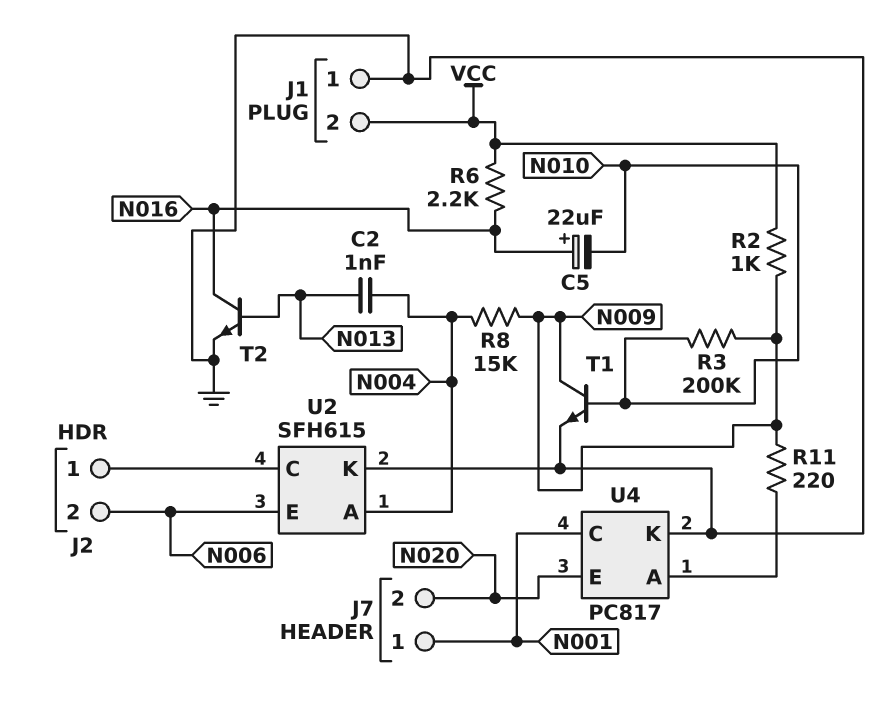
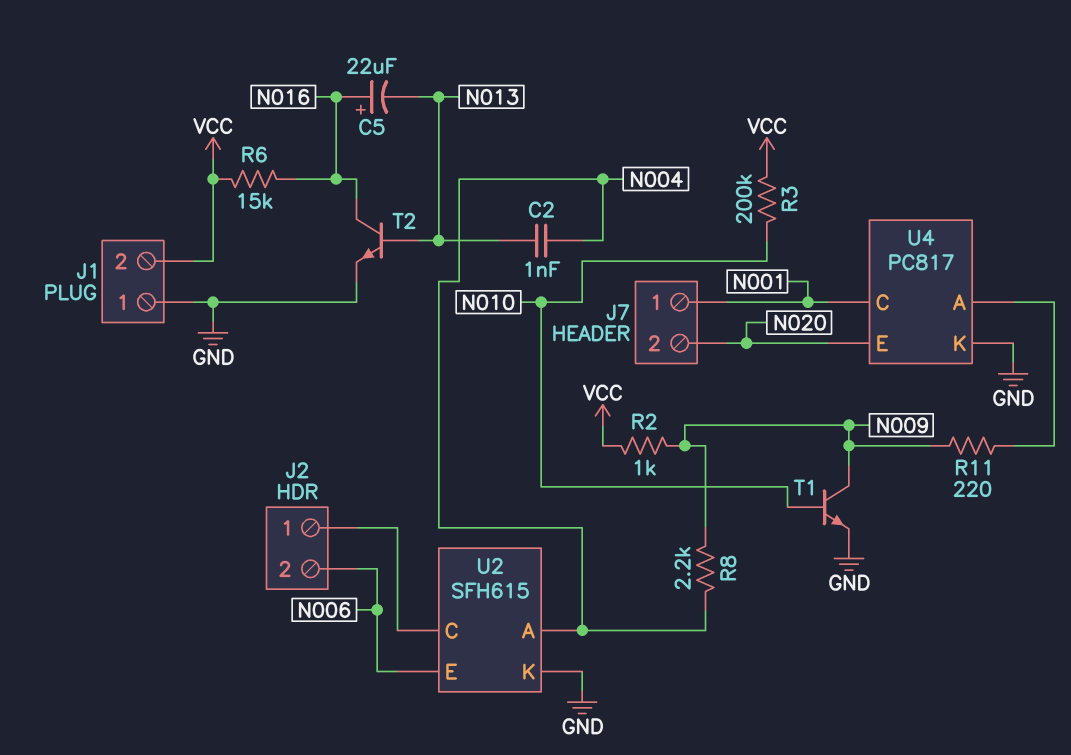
C5: 22uF (plus N016, minus N010) -> 22uF (plus N016, minus N013)
R3: 200k (N009, N010) -> 200k (N010, VCC)
R6: 2.2k (N016, VCC) -> 15k (N016, VCC)
R8: 15k (N004, N009) -> 2.2k (N004, N009)

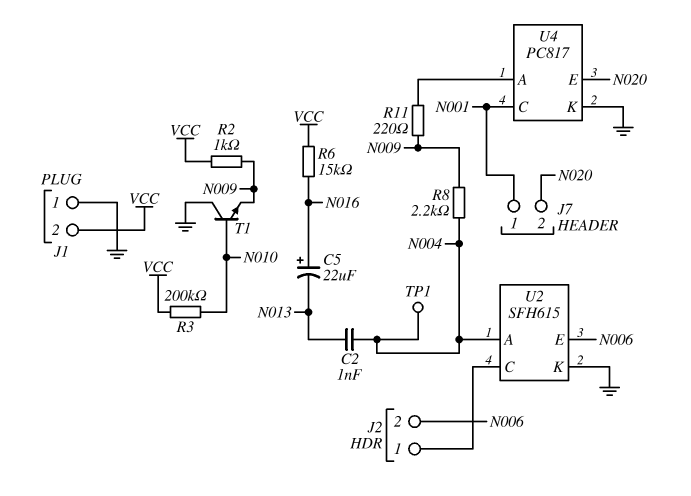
T1: NPN (B N010, C N009, E GND) -> NPN (B N010, C GND, E N009)
T2: NPN (B N013, C N016, E GND) -> none
TP1: none -> test point (N004)

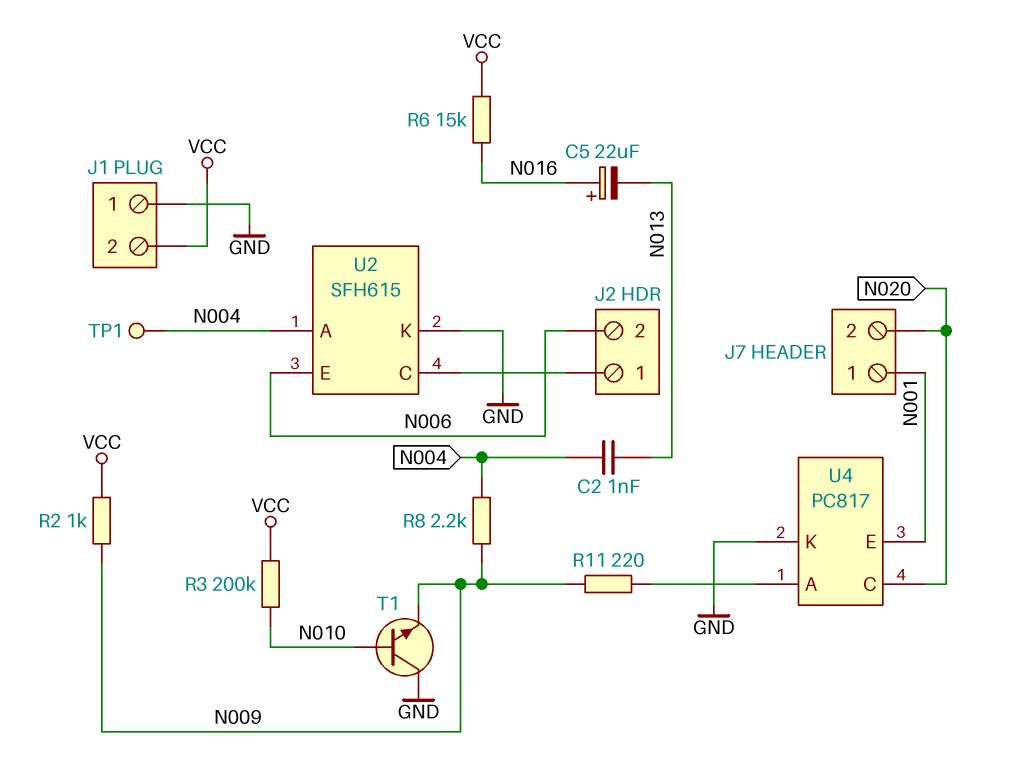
U4 pin C: N001 -> N020
U4 pin E: N020 -> N001

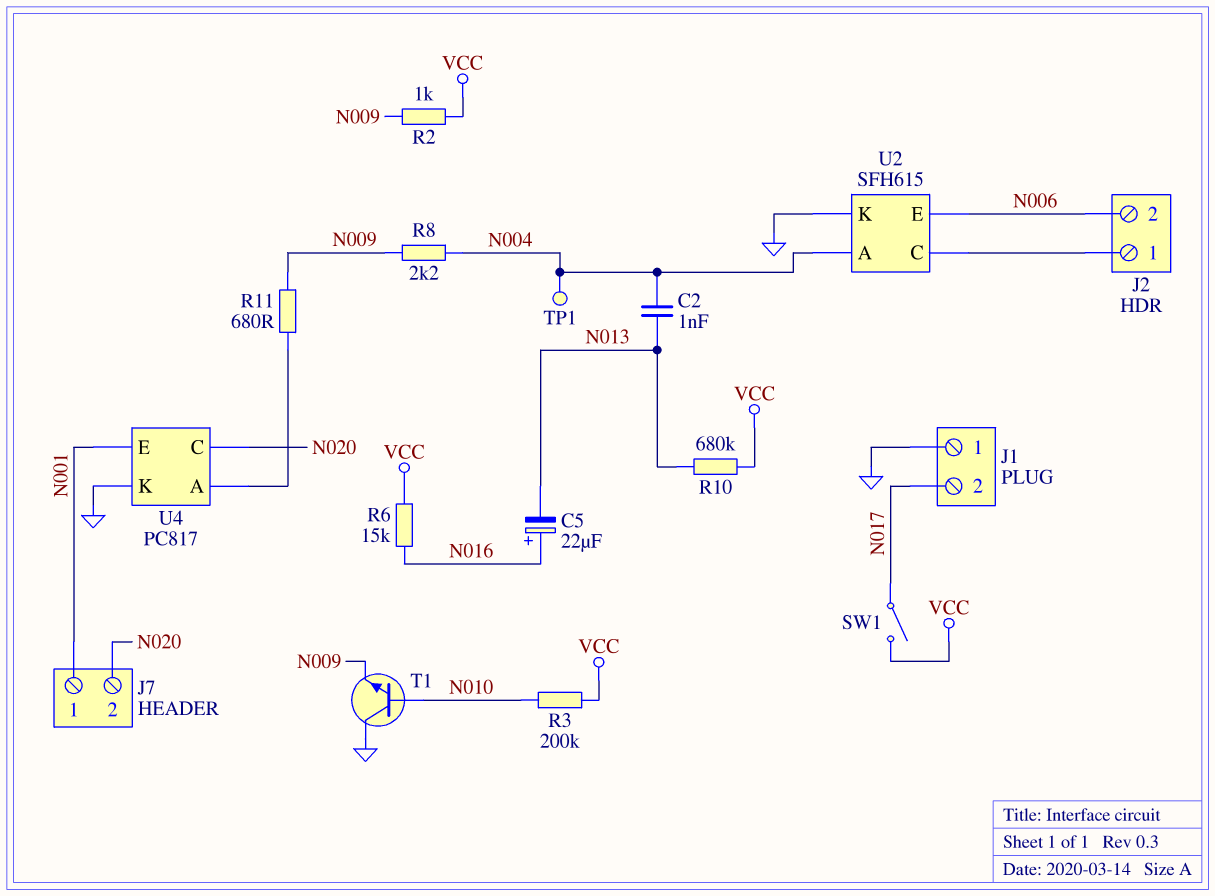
J1 pin 2: VCC -> N017
R10: none -> 680k (N013, VCC)
R11: 220 (N009, U4/A) -> 680 (N009, U4/A)
SW1: none -> switch (N017, VCC)

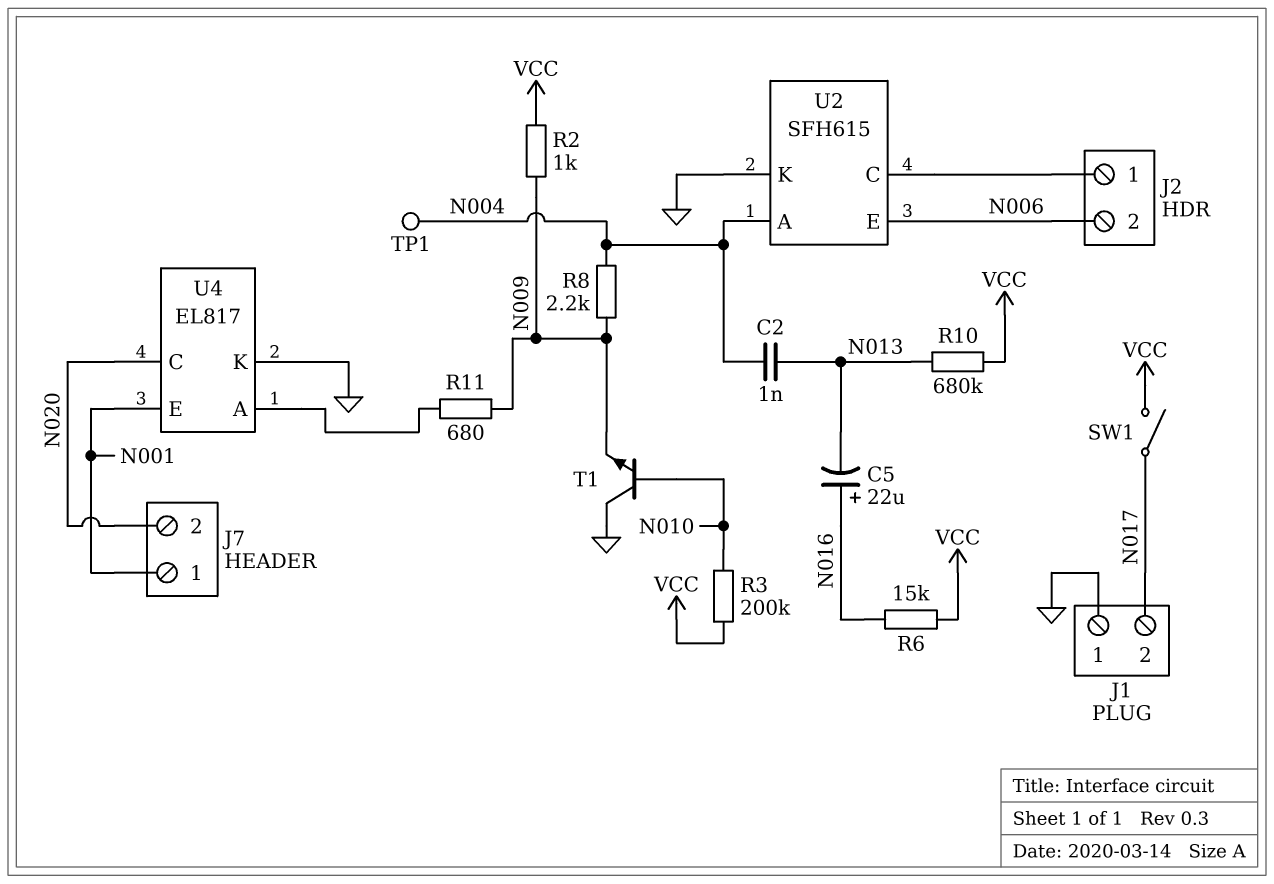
U4: PC817 -> EL817

